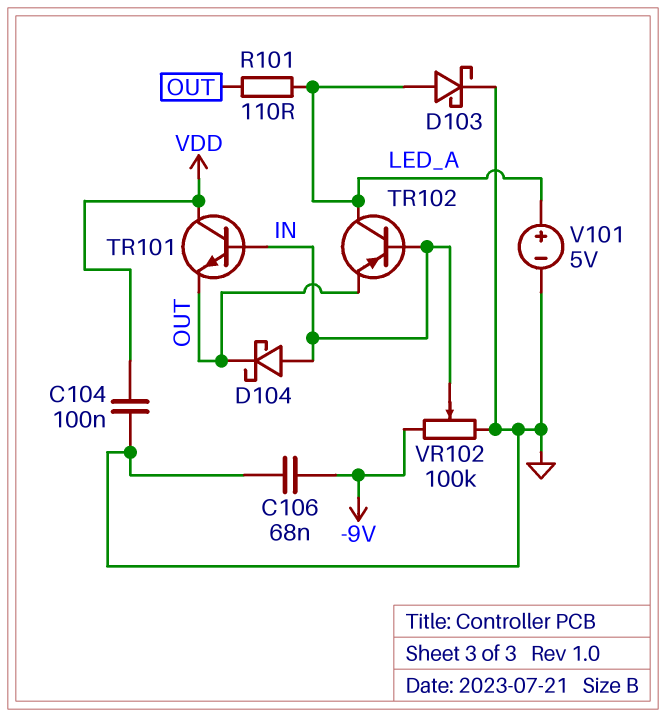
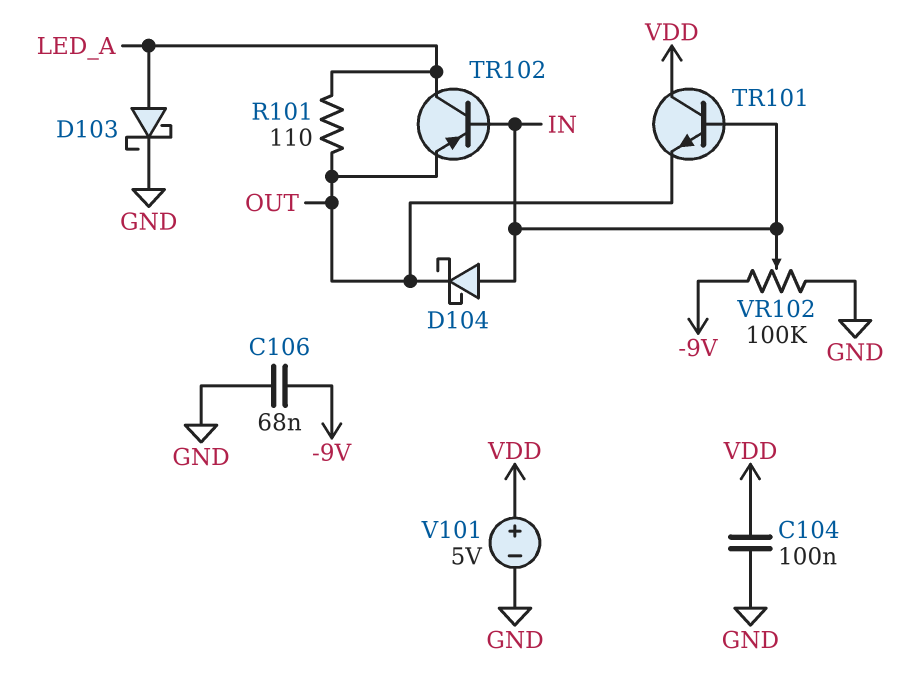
V101: 5V (plus LED_A, minus GND) -> 5V (plus VDD, minus GND)

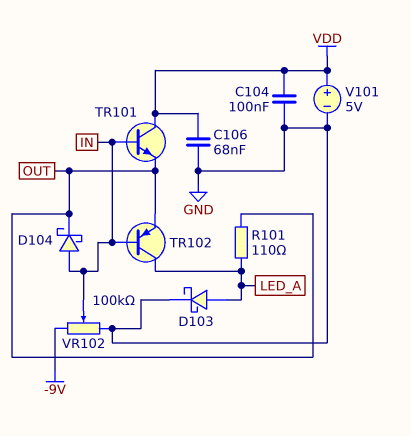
C106: 68nF (-9V, GND) -> 68nF (GND, VDD)

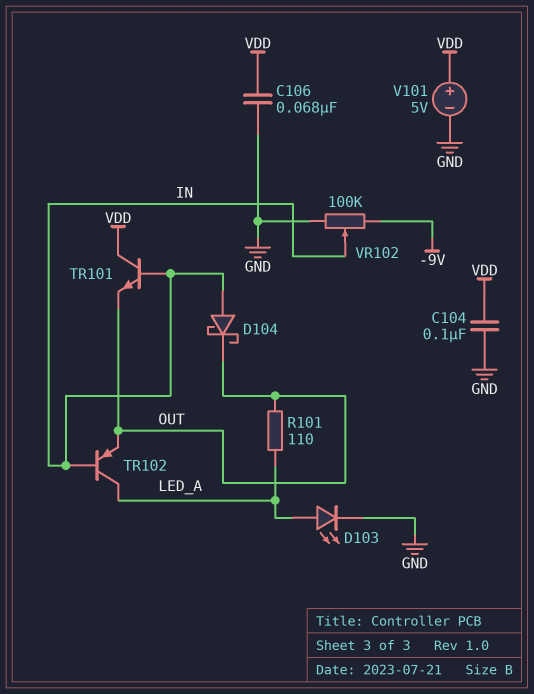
D103: schottky (A LED_A, K GND) -> LED (A LED_A, K GND)

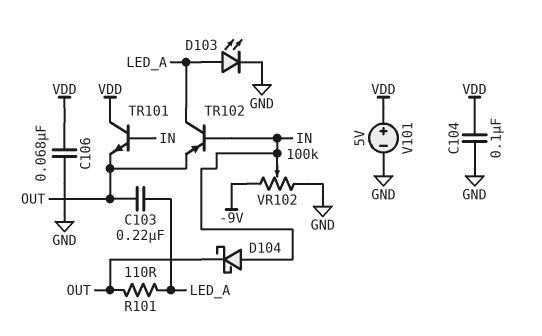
C103: none -> 220nF (LED_A, OUT)

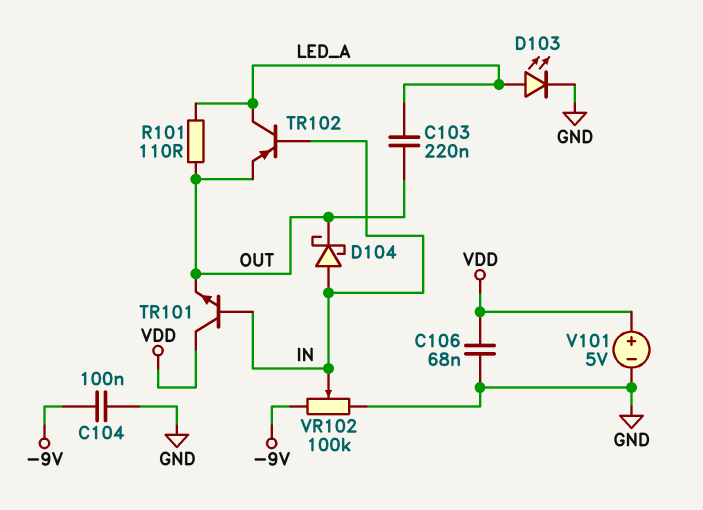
C104: 100nF (GND, VDD) -> 100nF (-9V, GND)

